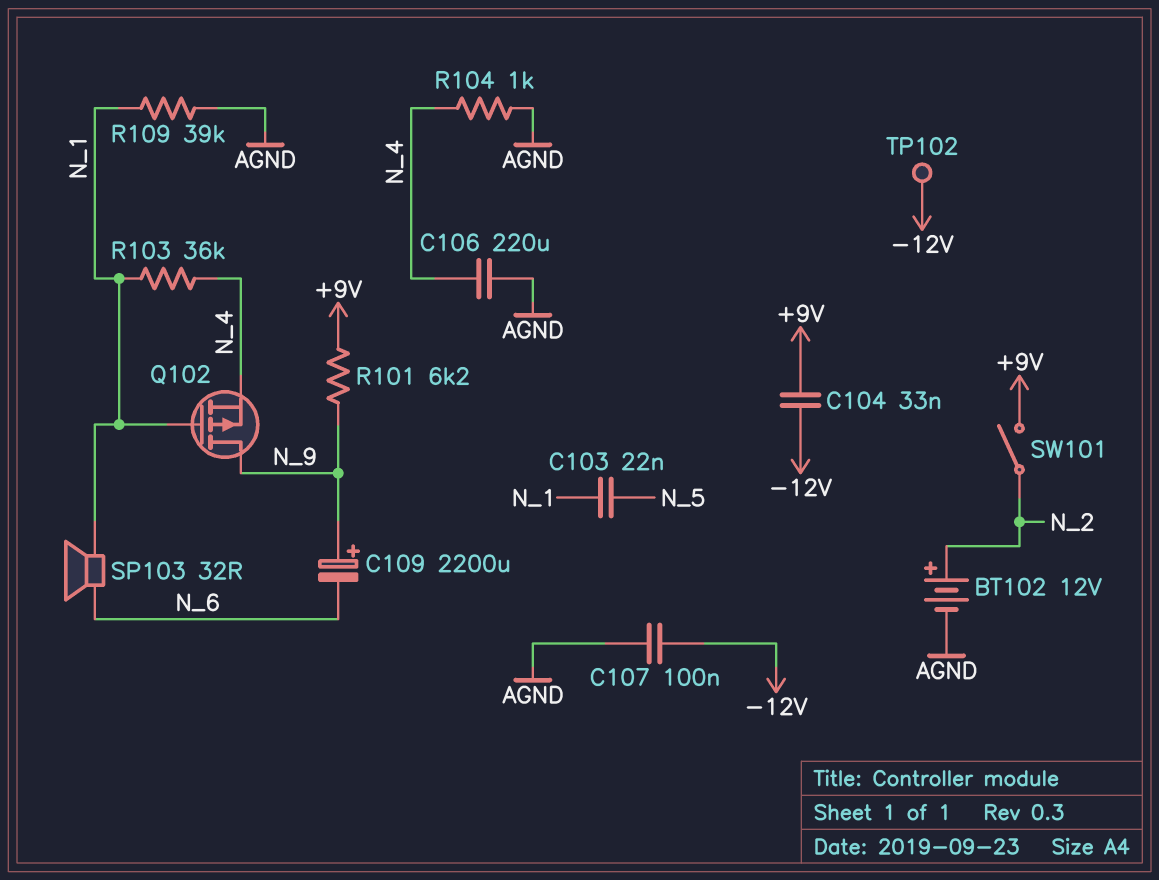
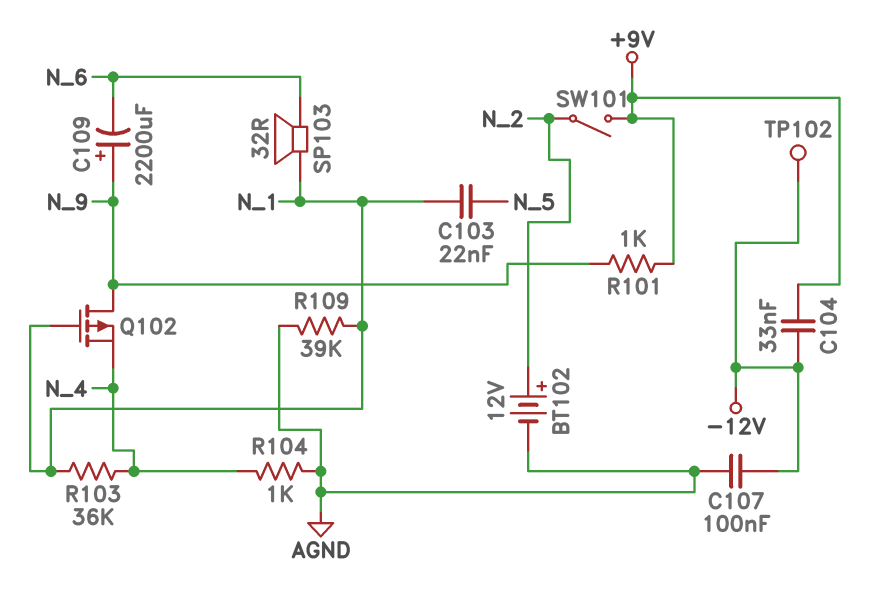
C106: 220uF (AGND, N_4) -> none
R101: 6.2k (+9V, N_9) -> 1k (+9V, N_9)

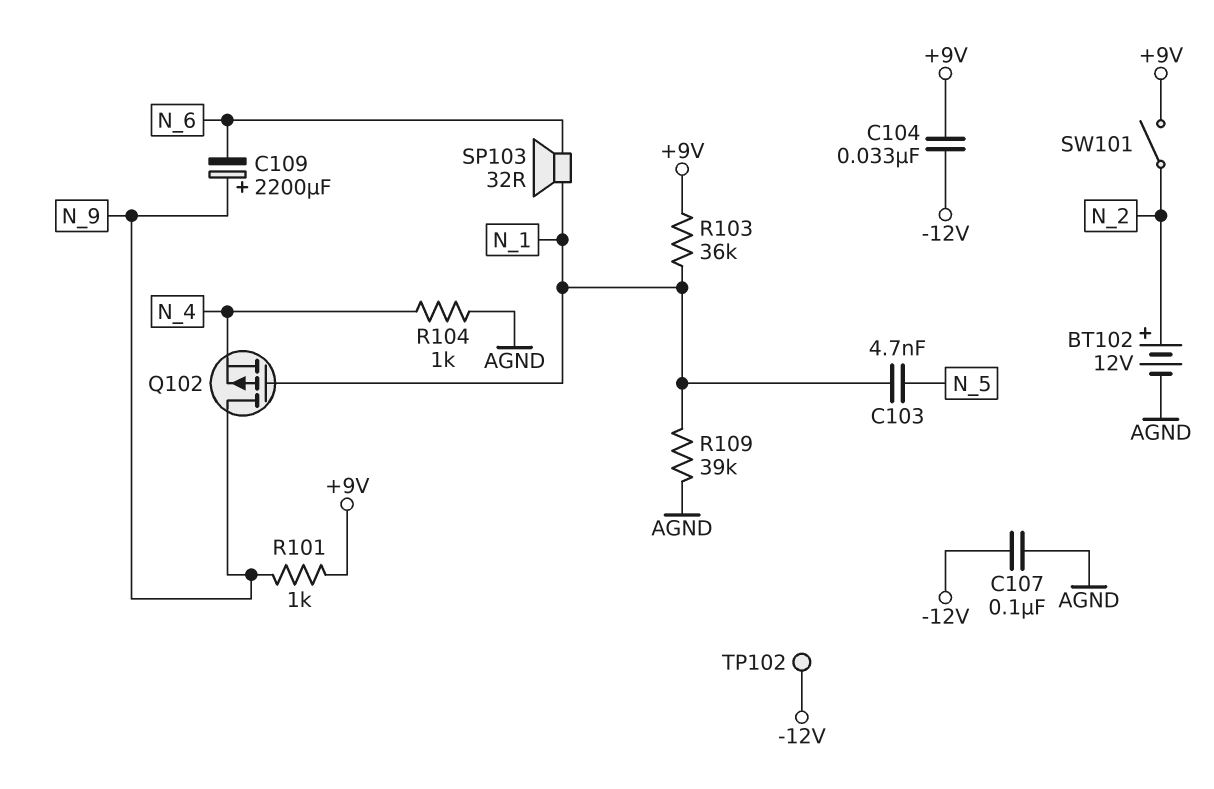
C103: 22nF (N_1, N_5) -> 4.7nF (N_1, N_5)
R103: 36k (N_1, N_4) -> 36k (+9V, N_1)

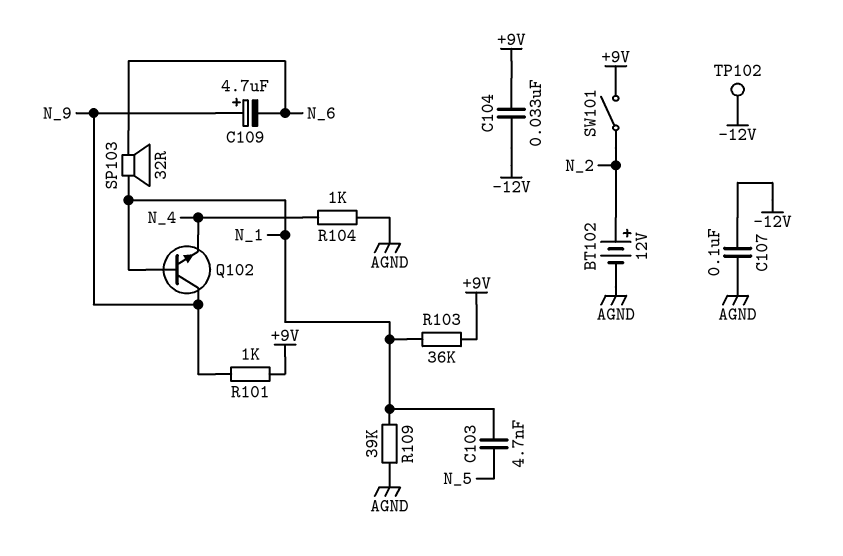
C109: 2200uF (plus N_9, minus N_6) -> 4.7uF (plus N_9, minus N_6)
Q102: PMOS (G N_1, D N_9, S N_4) -> NPN (B N_1, C N_9, E N_4)

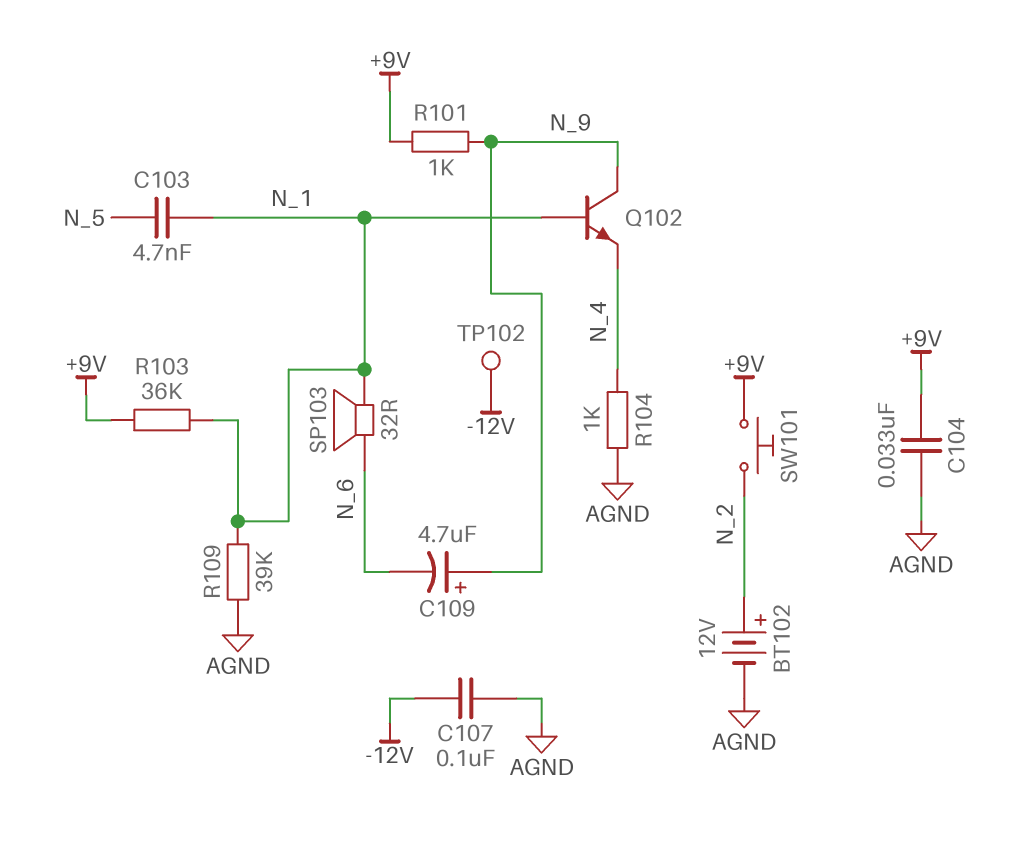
C104: 33nF (+9V, -12V) -> 33nF (+9V, AGND)
SW101: switch (+9V, N_2) -> button (+9V, N_2)

